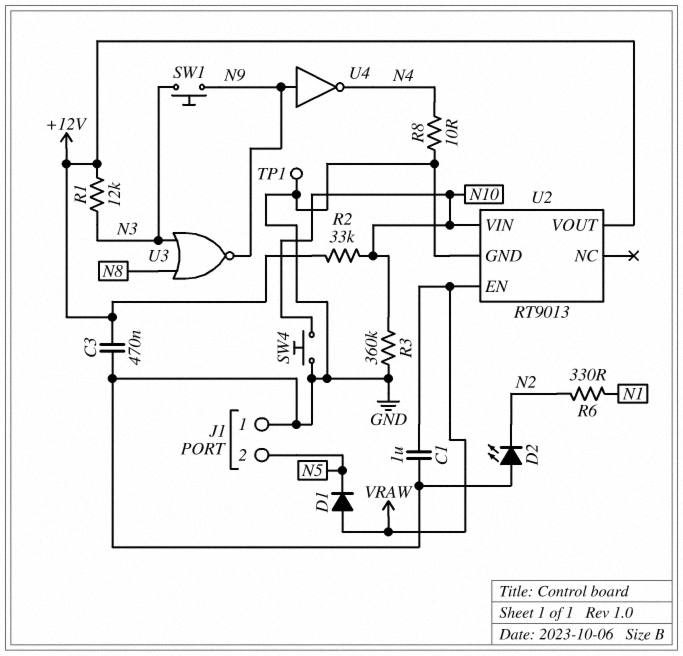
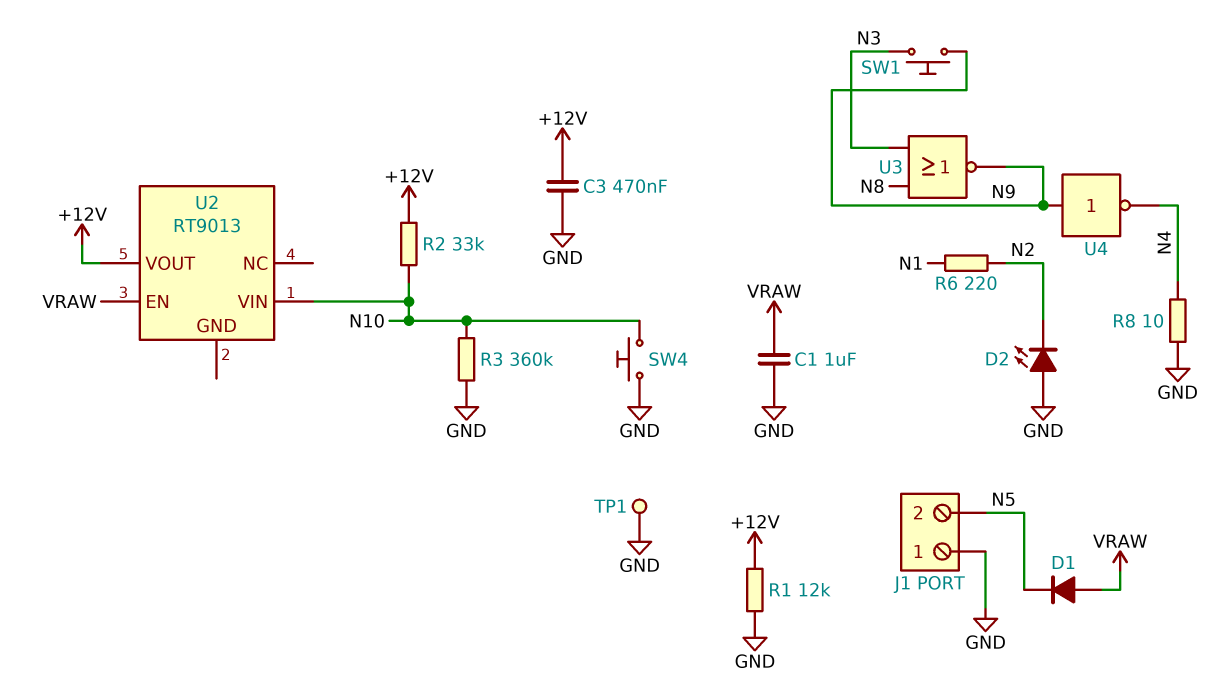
R1: 12k (+12V, N3) -> 12k (+12V, GND)
R6: 330 (N1, N2) -> 220 (N1, N2)
U2 pin GND: GND -> none

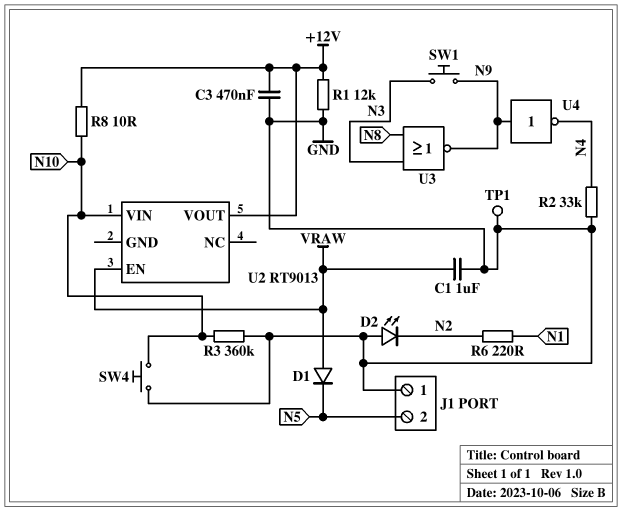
R2: 33k (+12V, N10) -> 33k (GND, N4)
R8: 10 (GND, N4) -> 10 (+12V, N10)

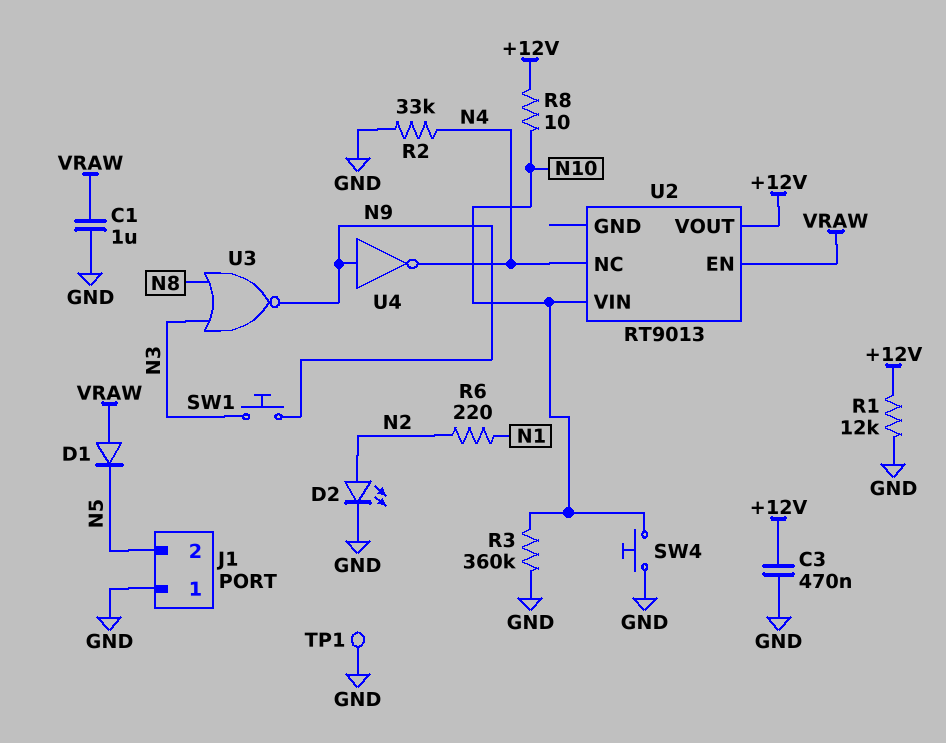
D2: LED (A GND, K N2) -> LED (A N2, K GND)
U2 pin NC: none -> N4

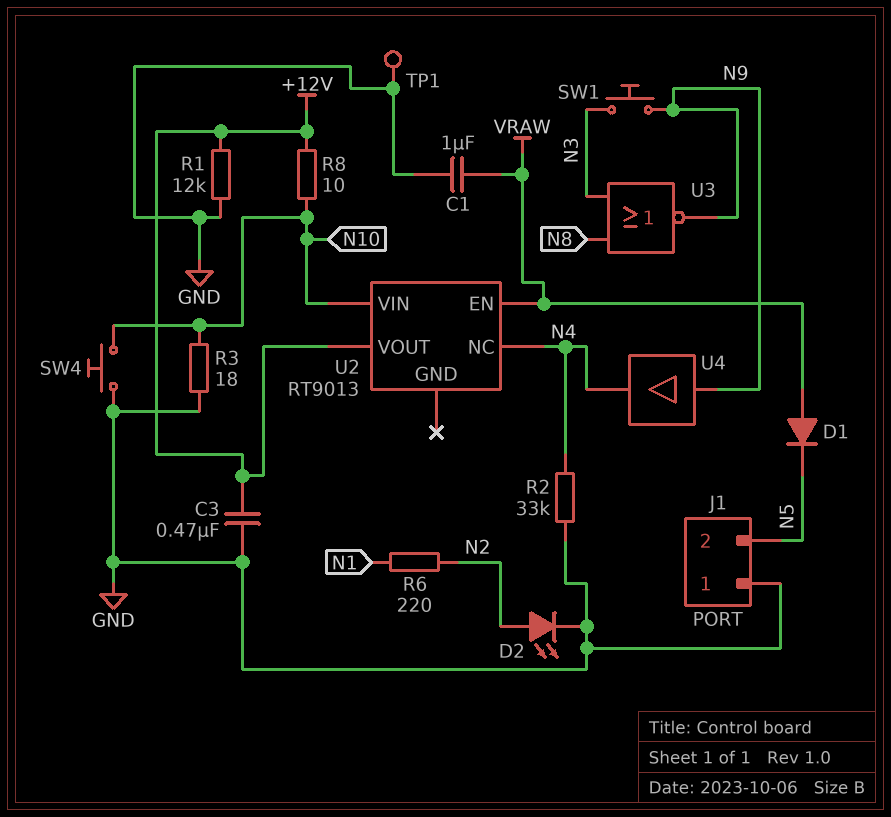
R3: 360k (GND, N10) -> 18 (GND, N10)
U4: NOT (in N9, out N4) -> buffer (in N9, out N4)

